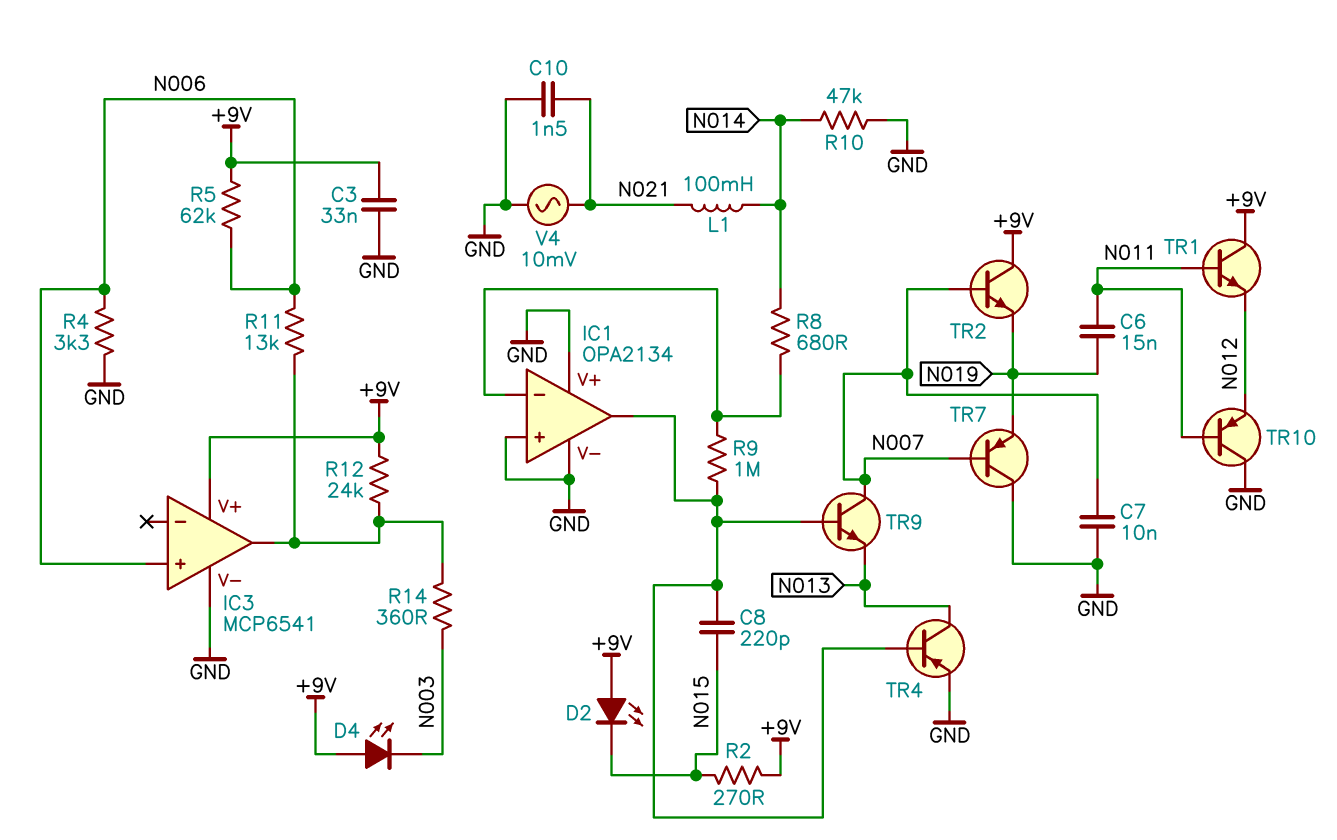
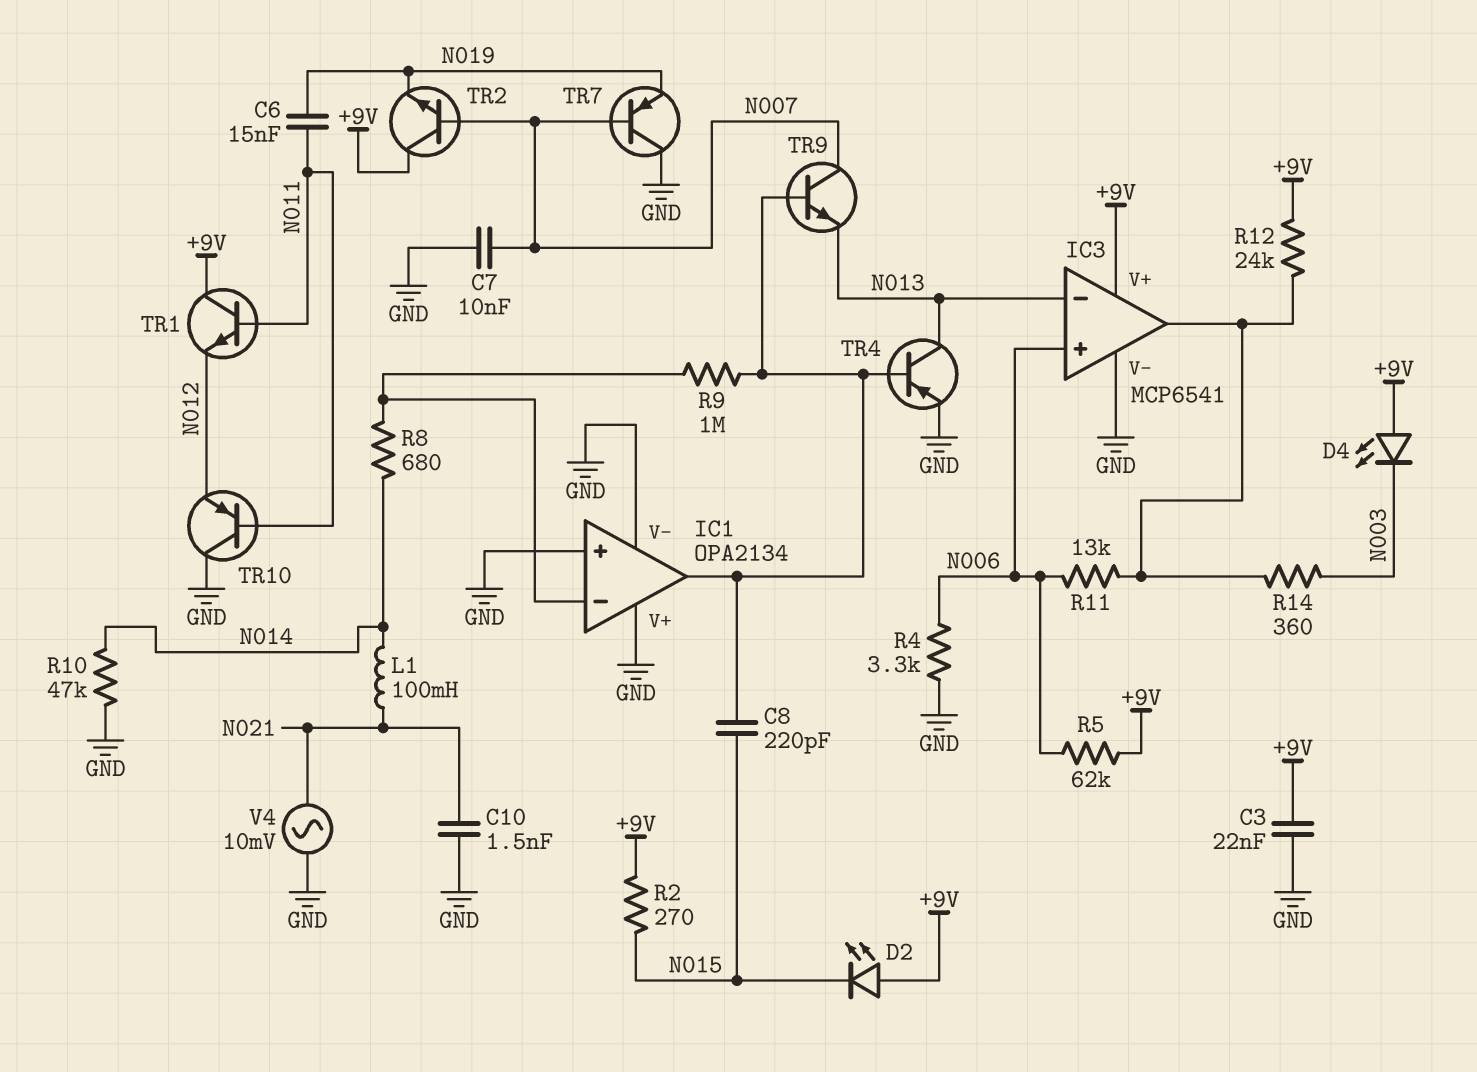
C3: 33nF (+9V, GND) -> 22nF (+9V, GND)
IC3 pin in-: none -> N013

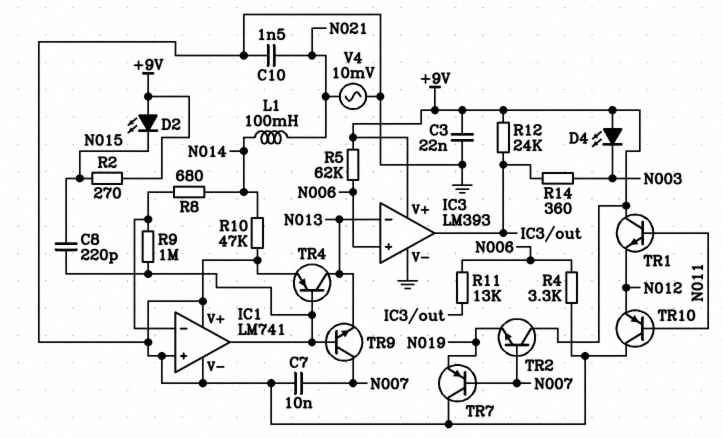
C6: 15nF (N011, N019) -> none
IC1: OPA2134 -> LM741
IC3: MCP6541 -> LM393

